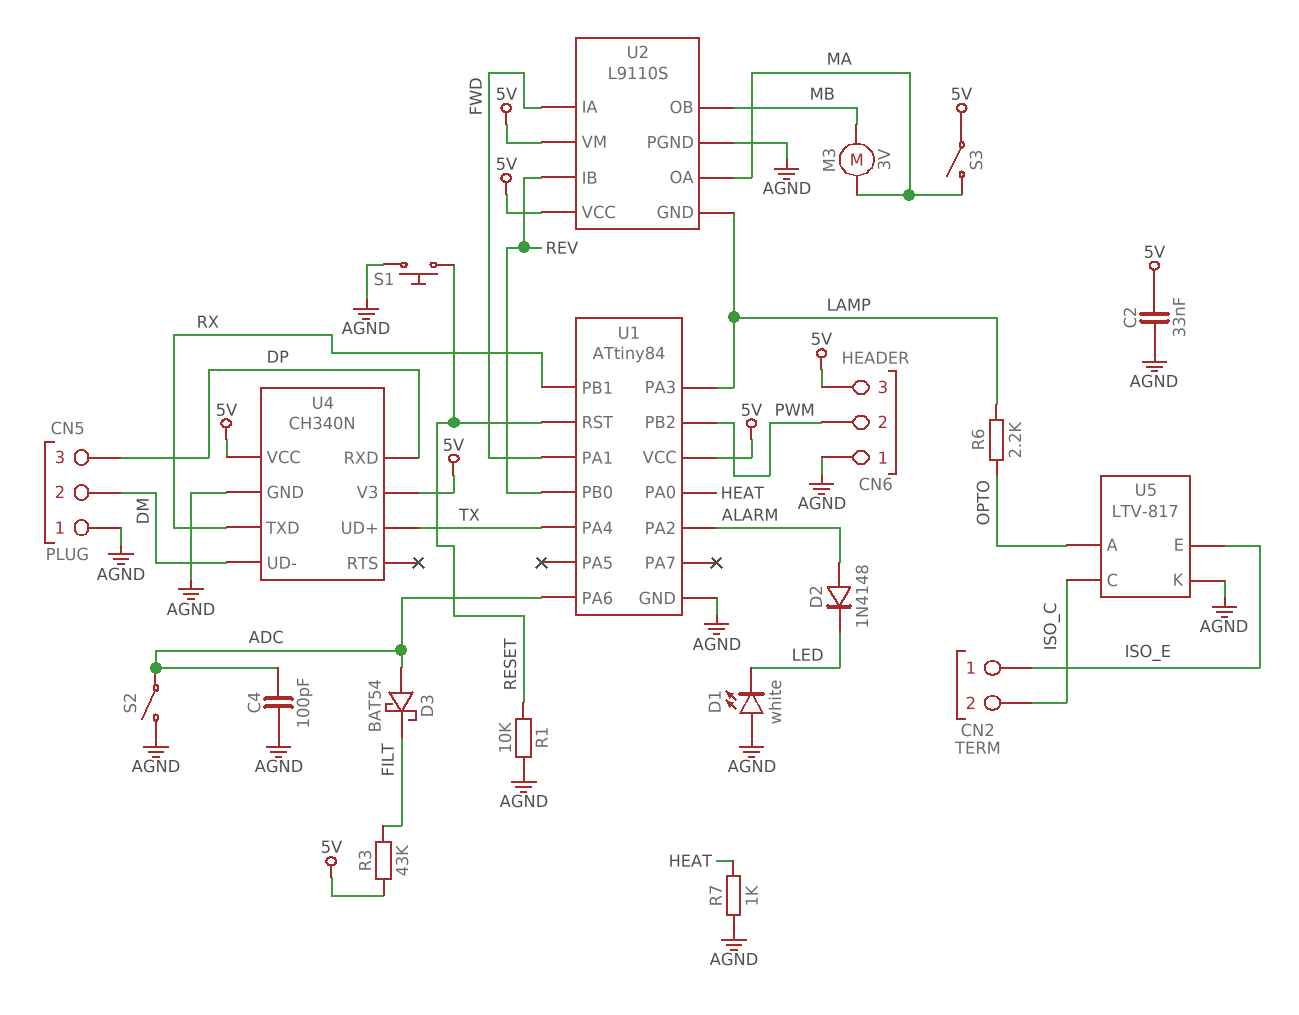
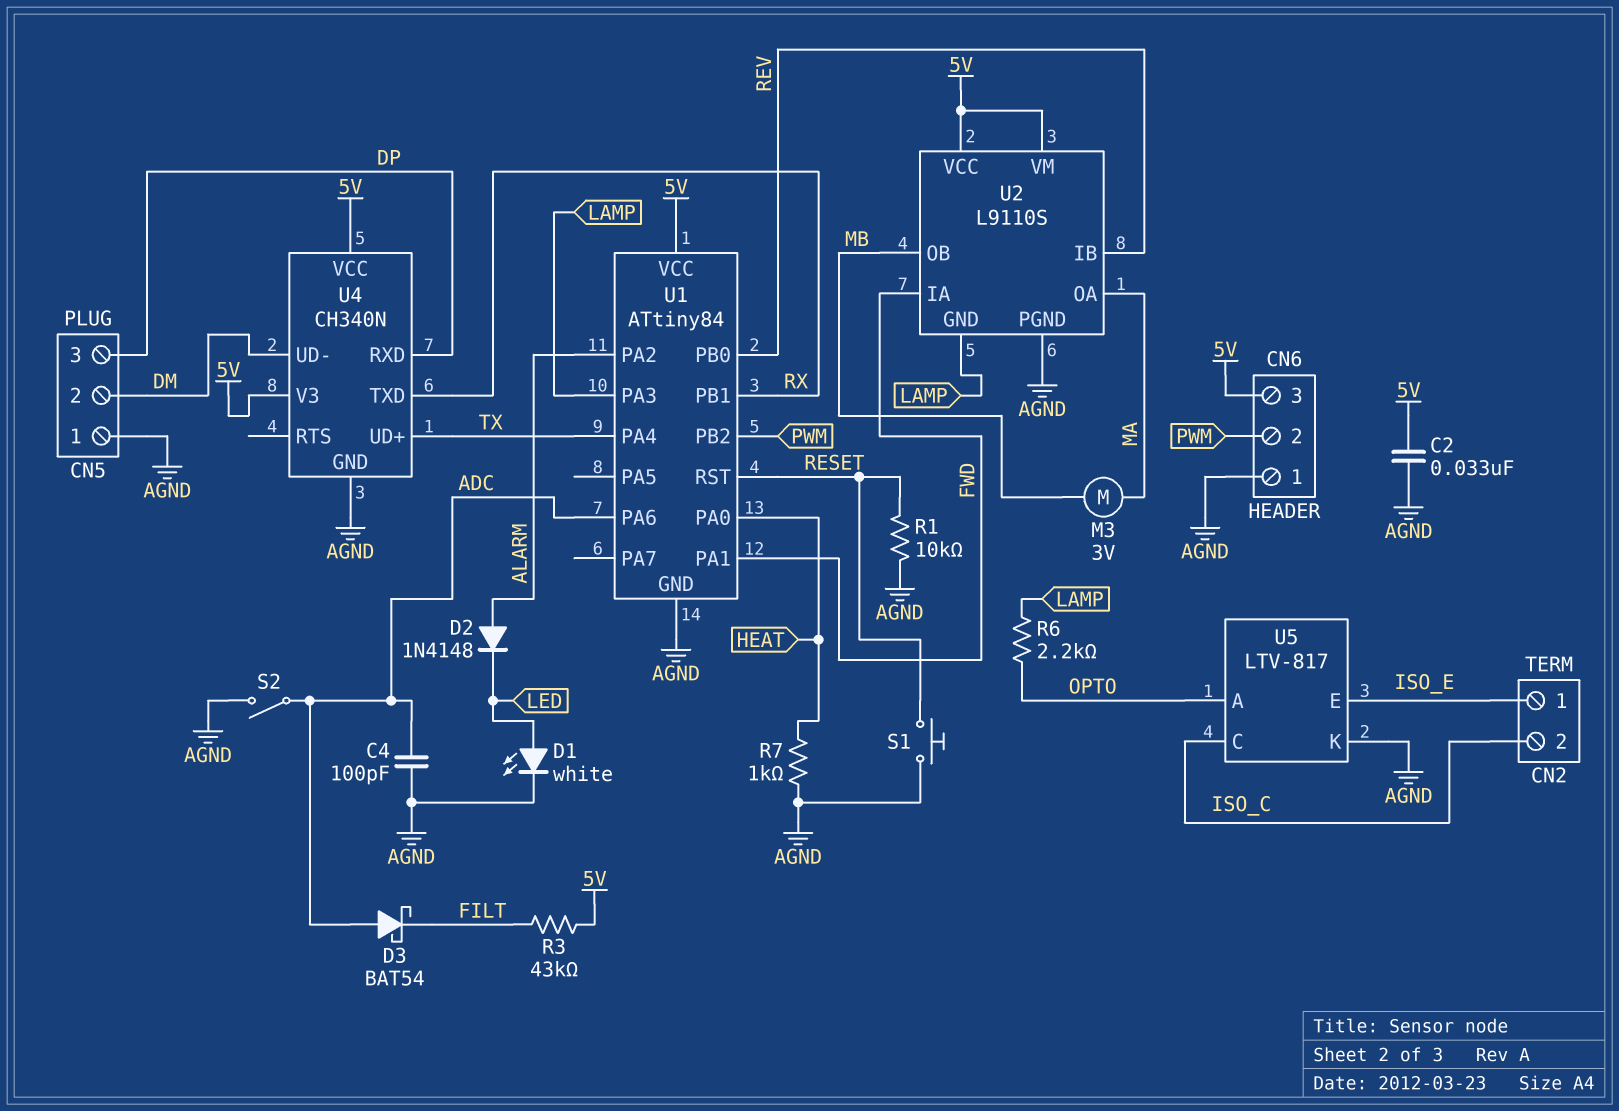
D1: LED white (A AGND, K LED) -> LED white (A LED, K AGND)
S3: switch (5V, MA) -> none

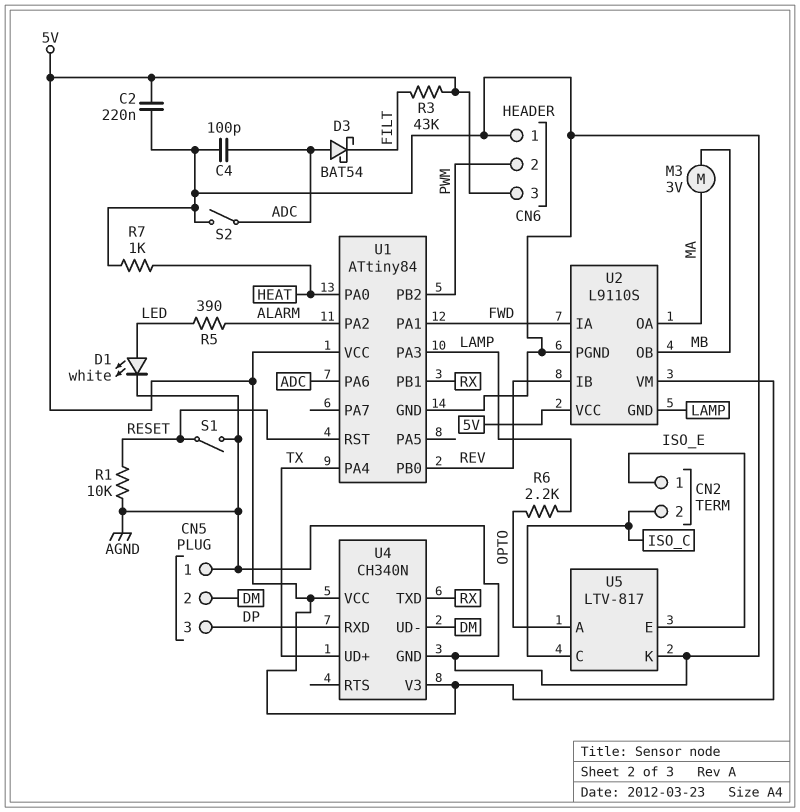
C2: 33nF (5V, AGND) -> 220nF (5V, AGND)
D2: diode 1N4148 (A ALARM, K LED) -> none
R5: none -> 390 (ALARM, LED)
S1: button (AGND, RESET) -> switch (AGND, RESET)

